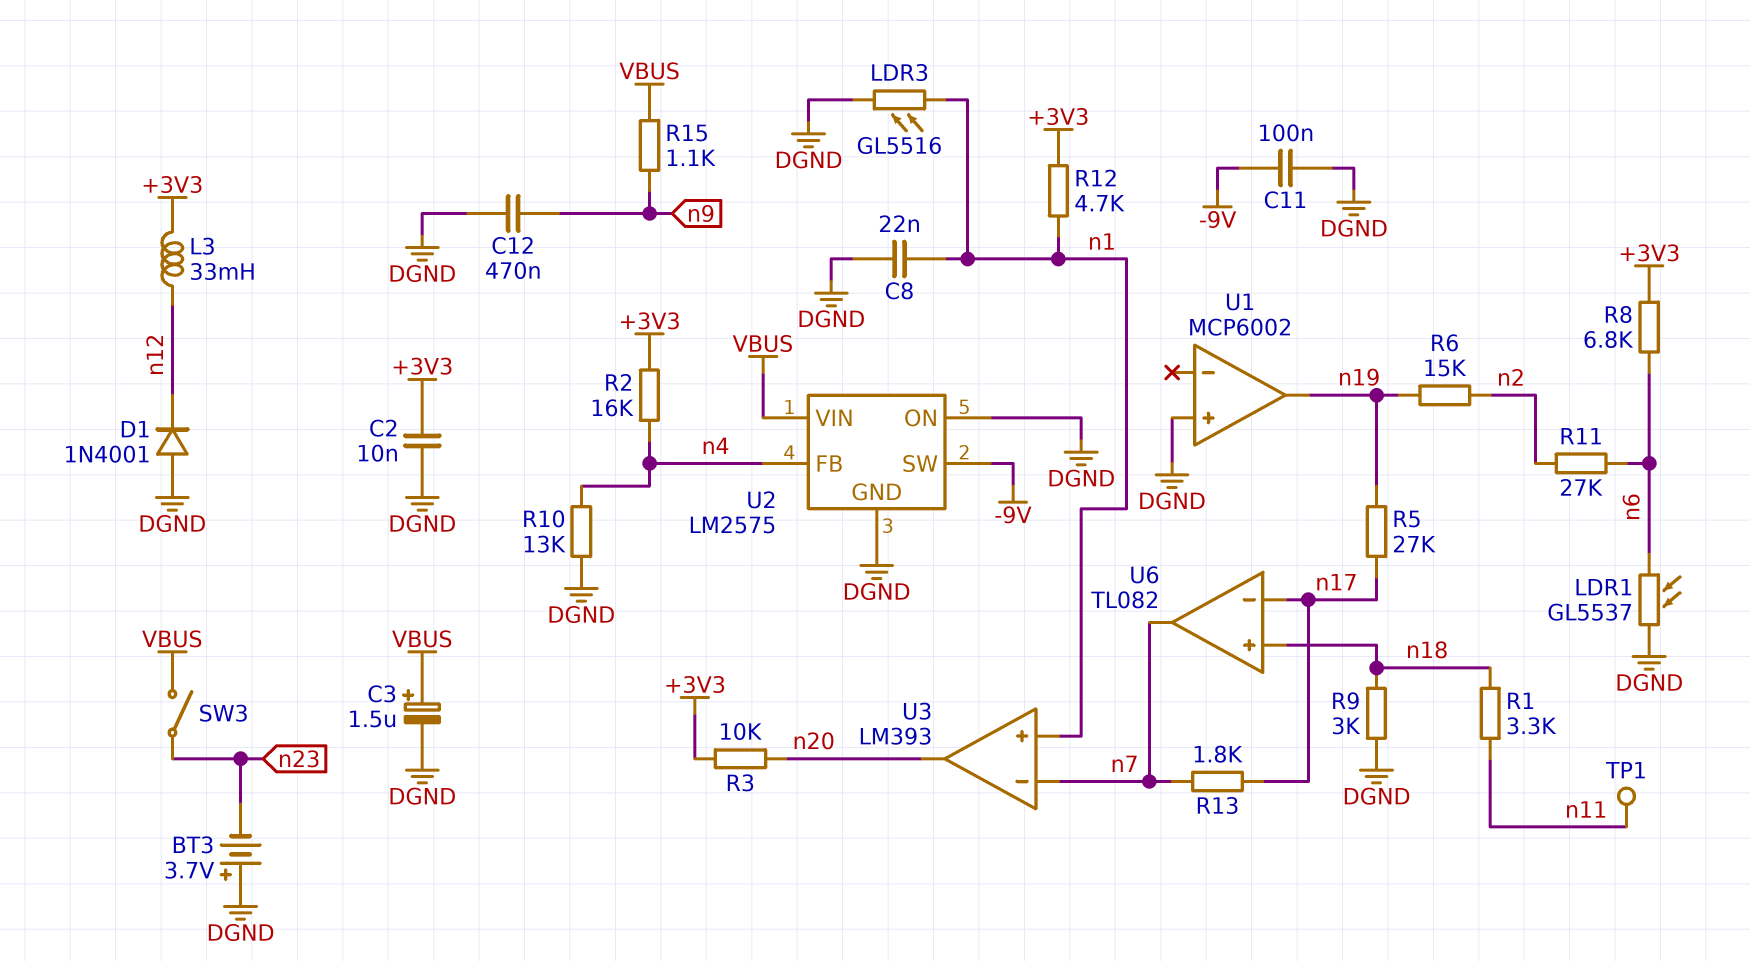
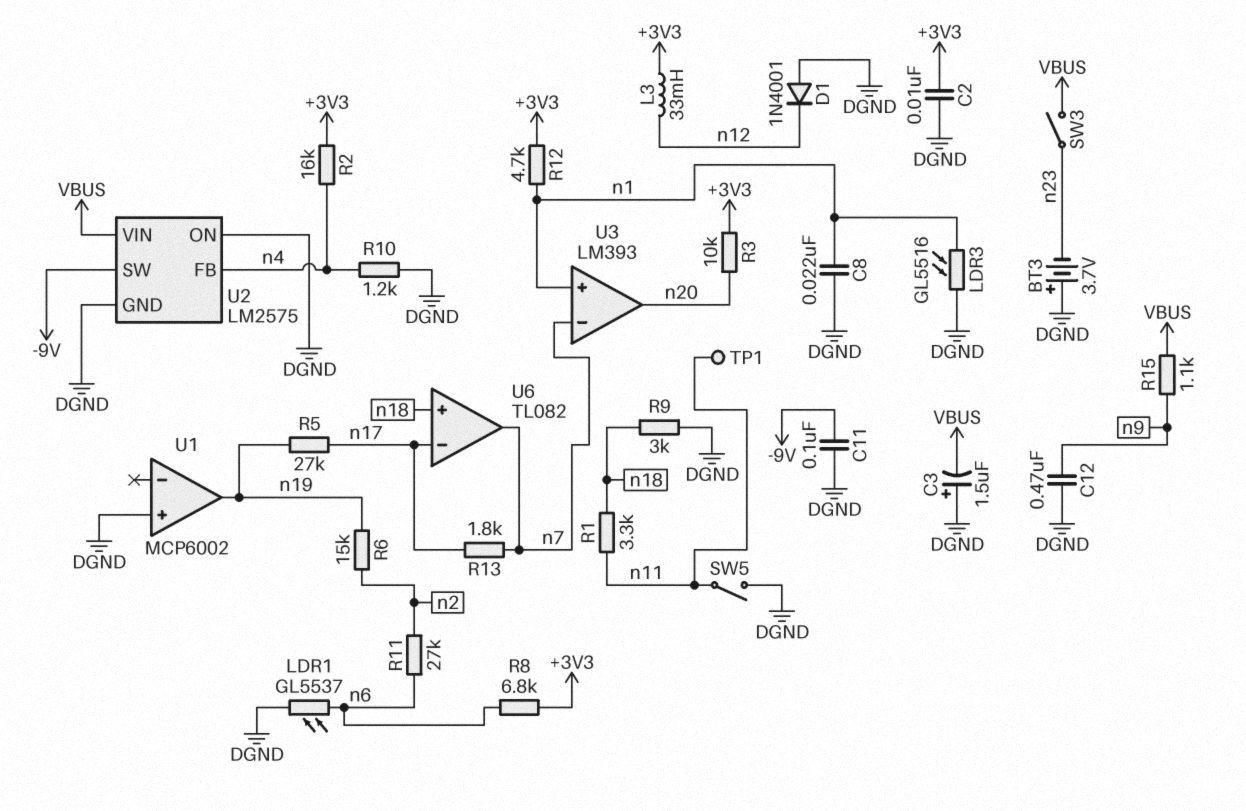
C3: 1.5uF (plus VBUS, minus DGND) -> 1.5uF (plus DGND, minus VBUS)
R10: 13k (DGND, n4) -> 1.2k (DGND, n4)
SW5: none -> switch (DGND, n11)

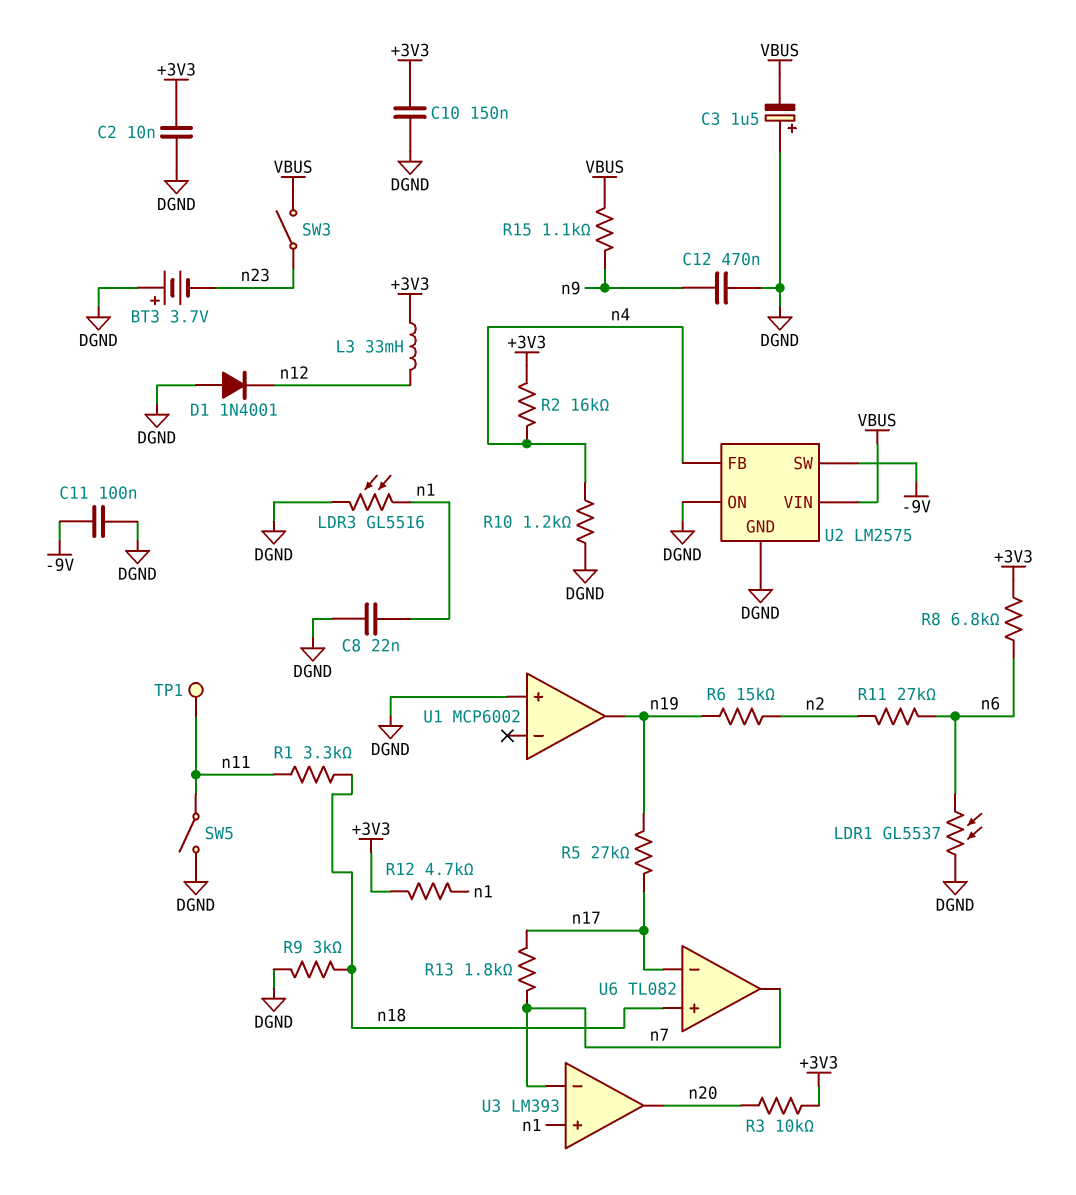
C10: none -> 150nF (+3V3, DGND)

